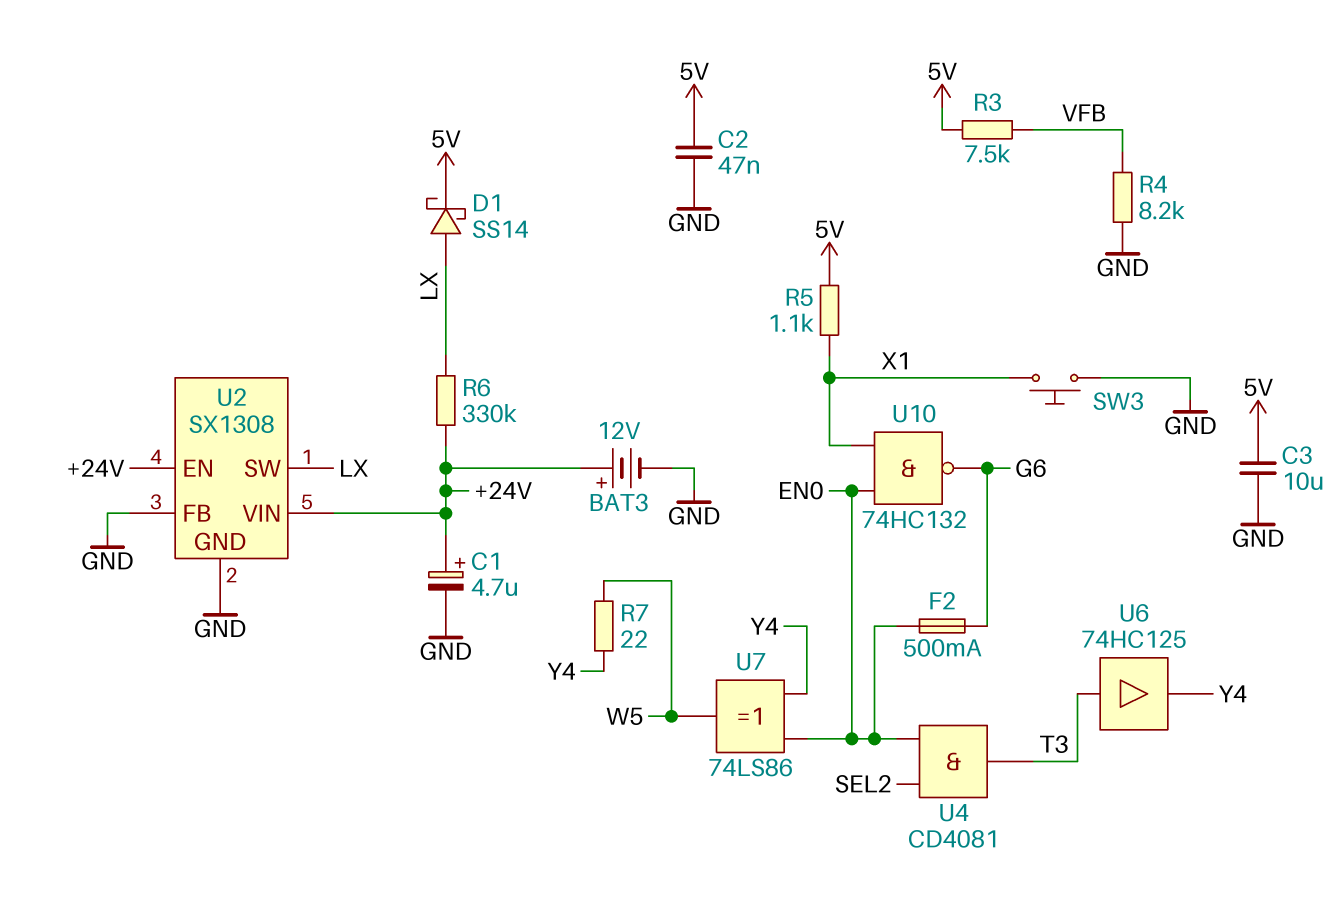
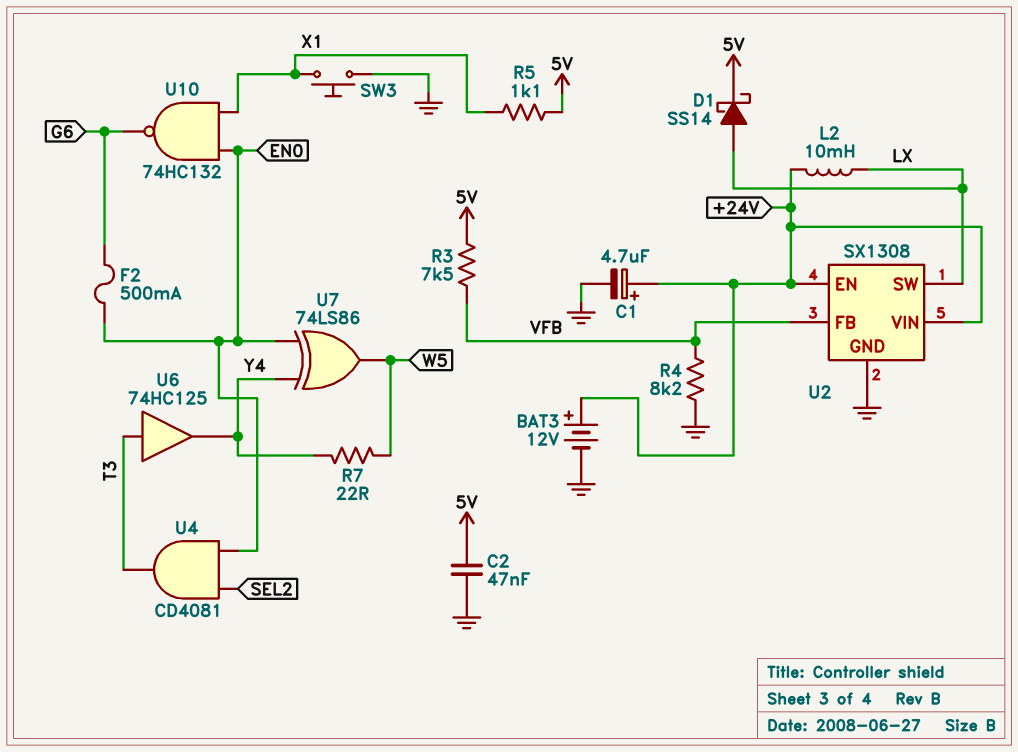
C3: 10uF (5V, GND) -> none
L2: none -> 10mH (+24V, LX)
R6: 330k (+24V, LX) -> none
U2 pin FB: GND -> VFB

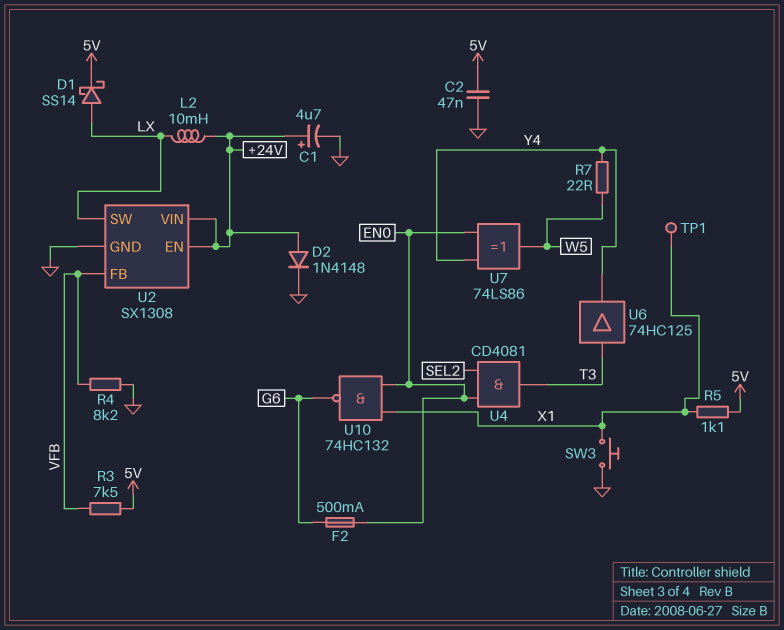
BAT3: 12V (plus +24V, minus GND) -> none
D2: none -> diode 1N4148 (A +24V, K GND)
TP1: none -> test point (X1)

